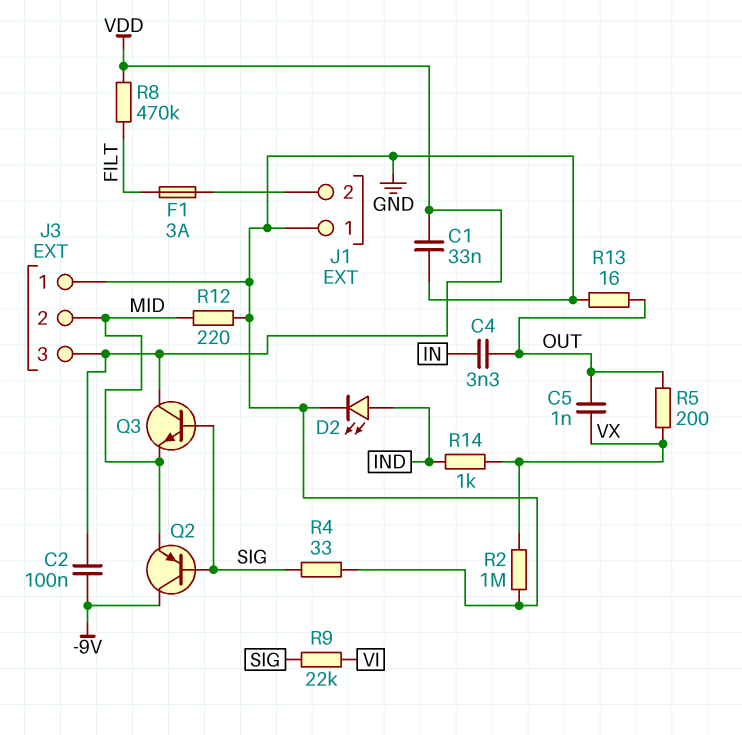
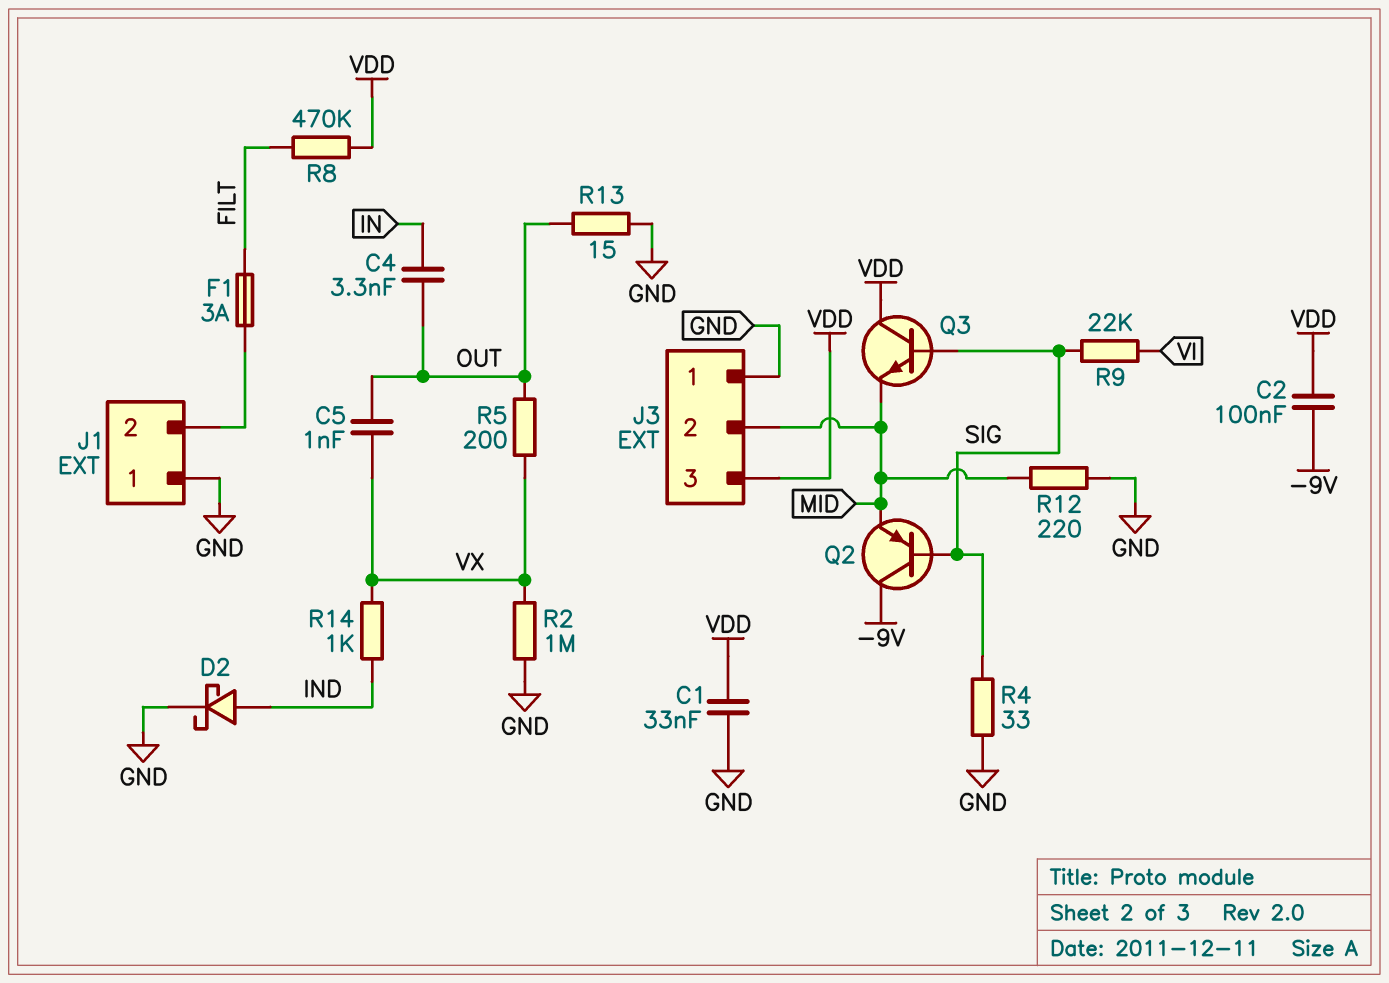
D2: LED (A IND, K GND) -> schottky (A IND, K GND)
R13: 16 (GND, OUT) -> 15 (GND, OUT)

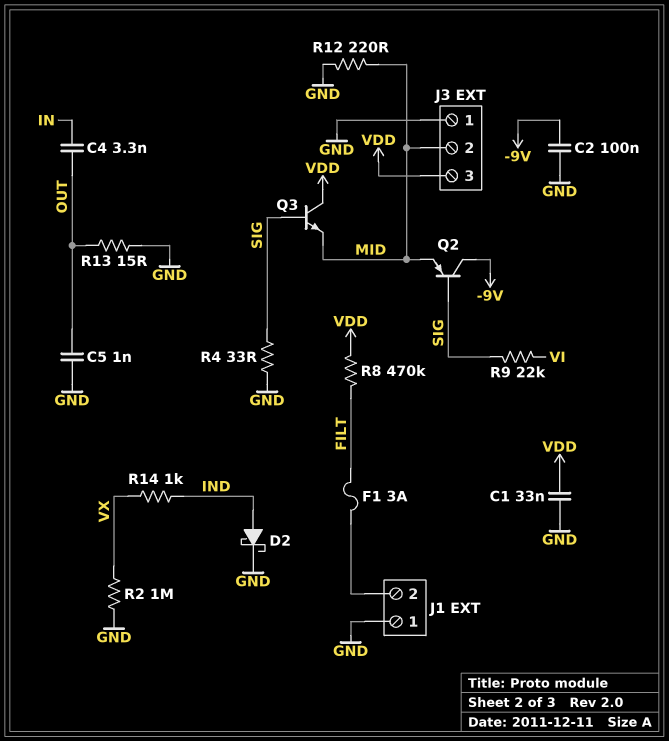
C2: 100nF (-9V, VDD) -> 100nF (-9V, GND)
C5: 1nF (OUT, VX) -> 1nF (GND, OUT)
R5: 200 (OUT, VX) -> none

